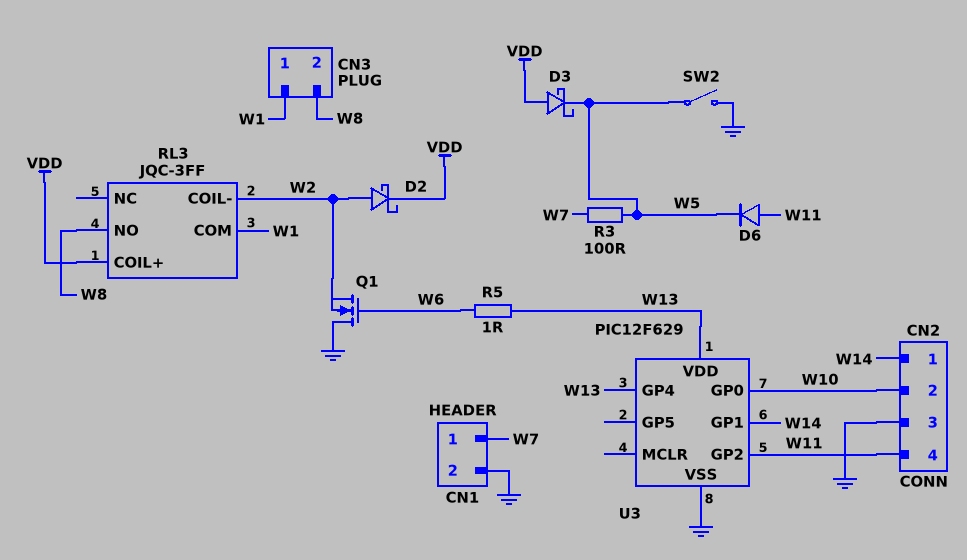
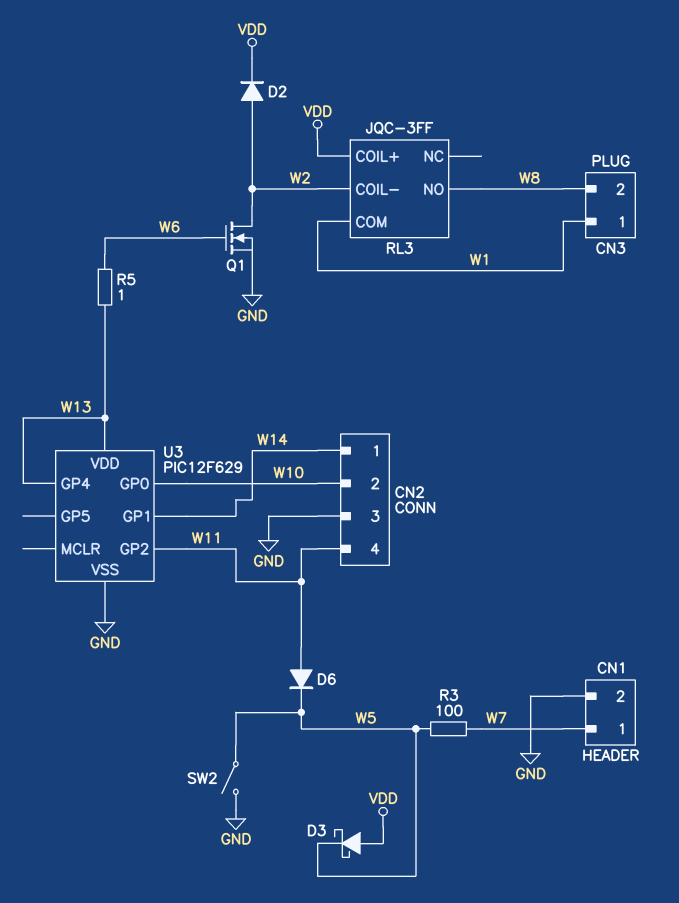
D2: schottky (A W2, K VDD) -> diode (A W2, K VDD)
Q1: NMOS (G W6, D GND, S W2) -> NMOS (G W6, D W2, S GND)

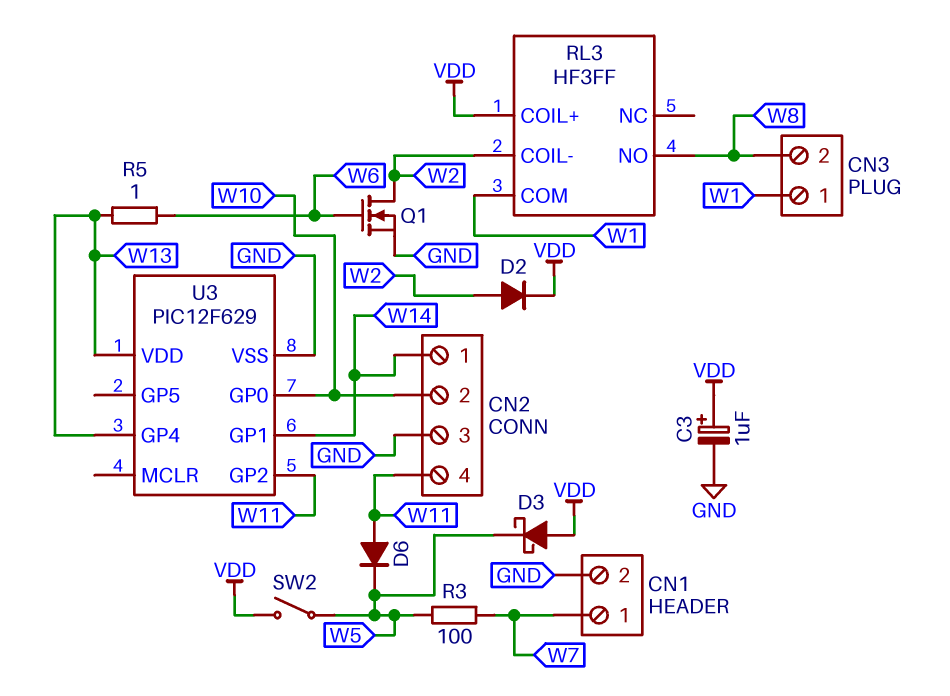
C3: none -> 1uF (plus VDD, minus GND)
RL3: JQC-3FF -> HF3FF
SW2: switch (GND, W5) -> switch (VDD, W5)

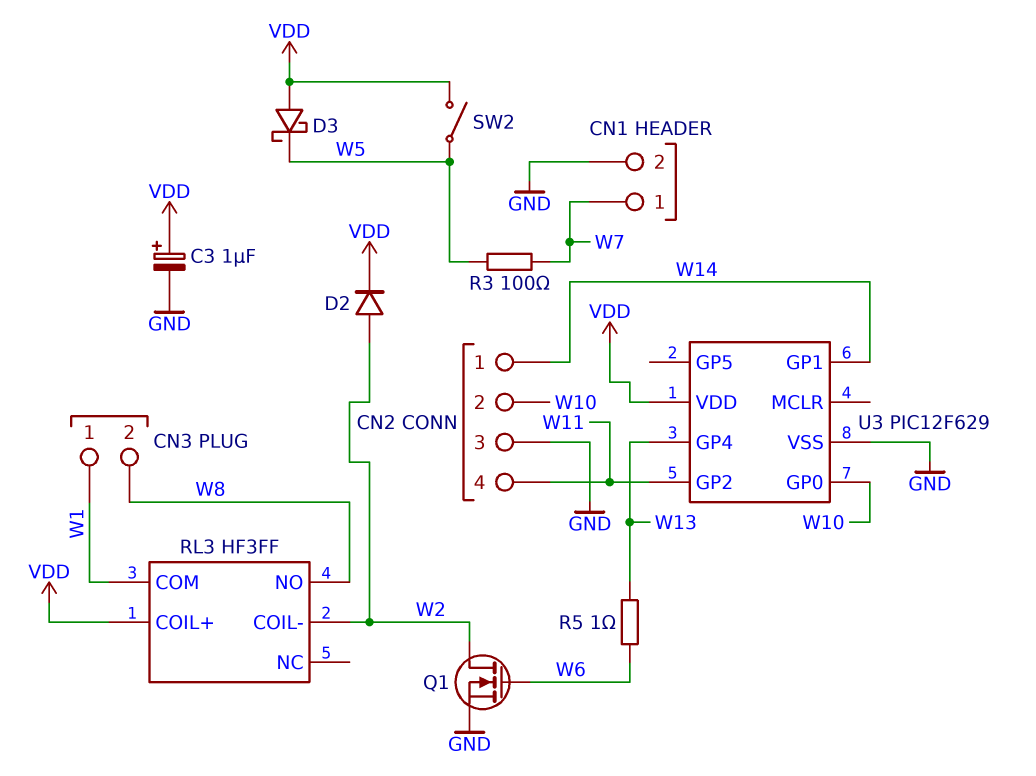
D6: diode (A W11, K W5) -> none
U3 pin VDD: W13 -> VDD

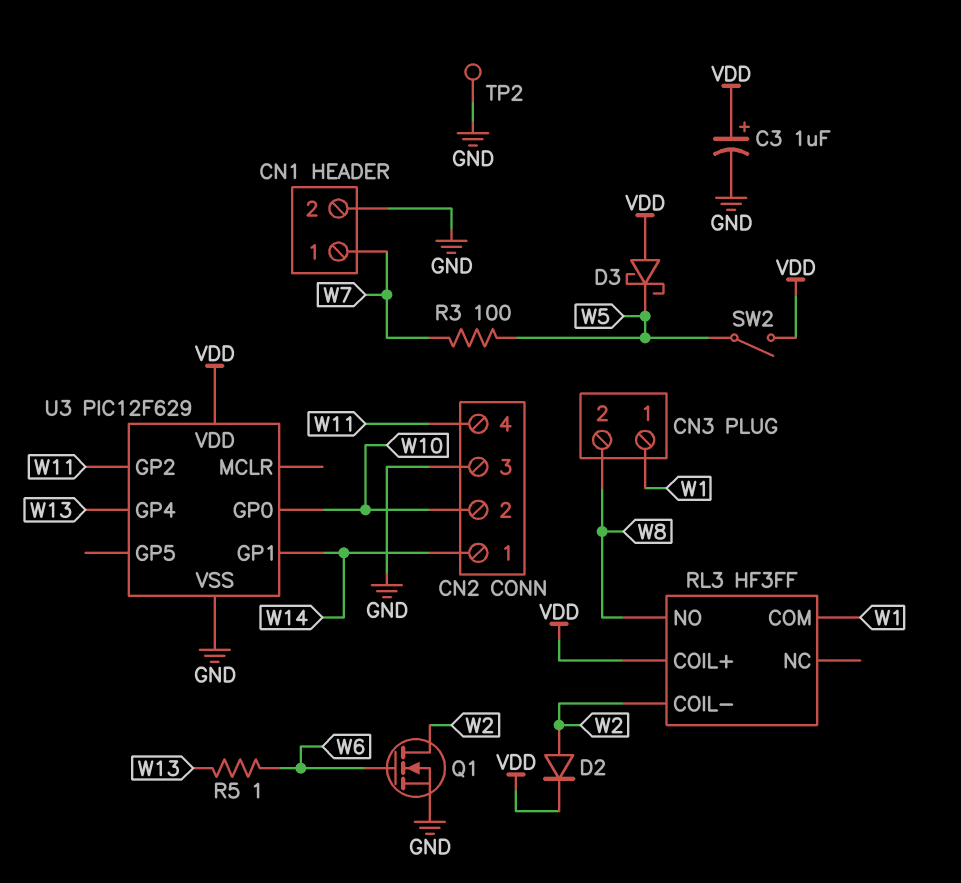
TP2: none -> test point (GND)

